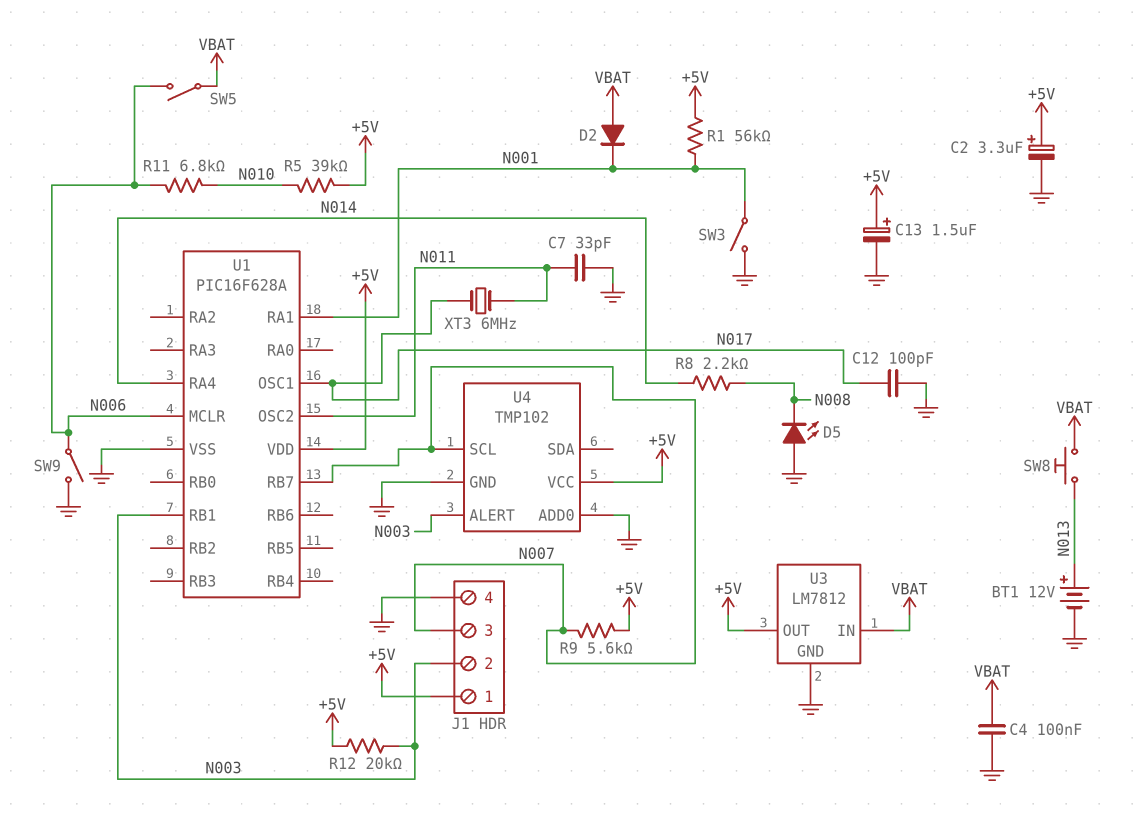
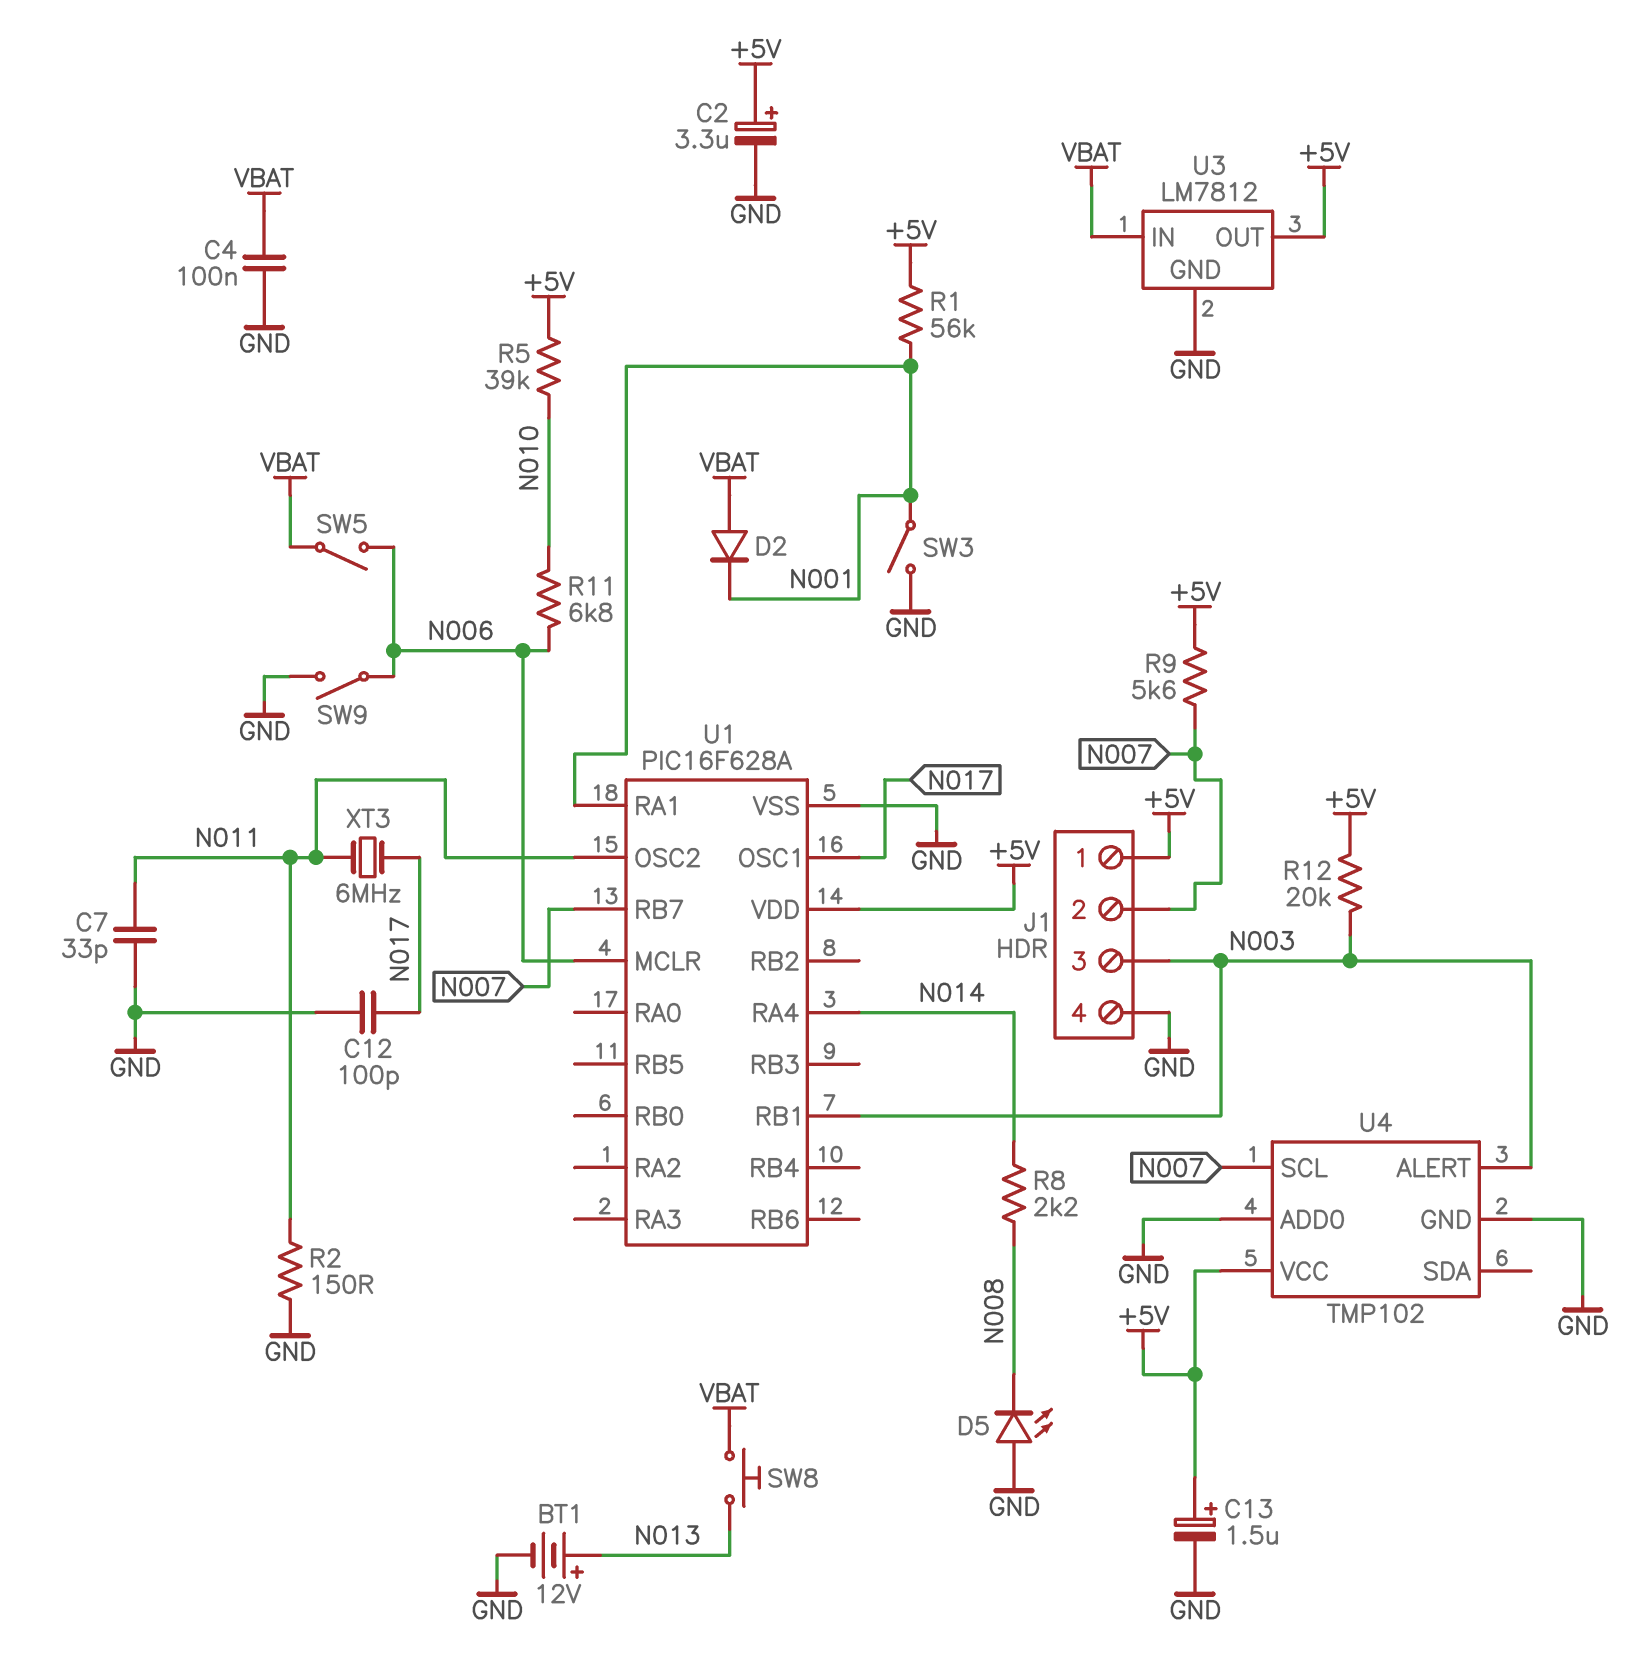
J1 pin 2: N003 -> N007
J1 pin 3: N007 -> N003
R2: none -> 150 (GND, N011)

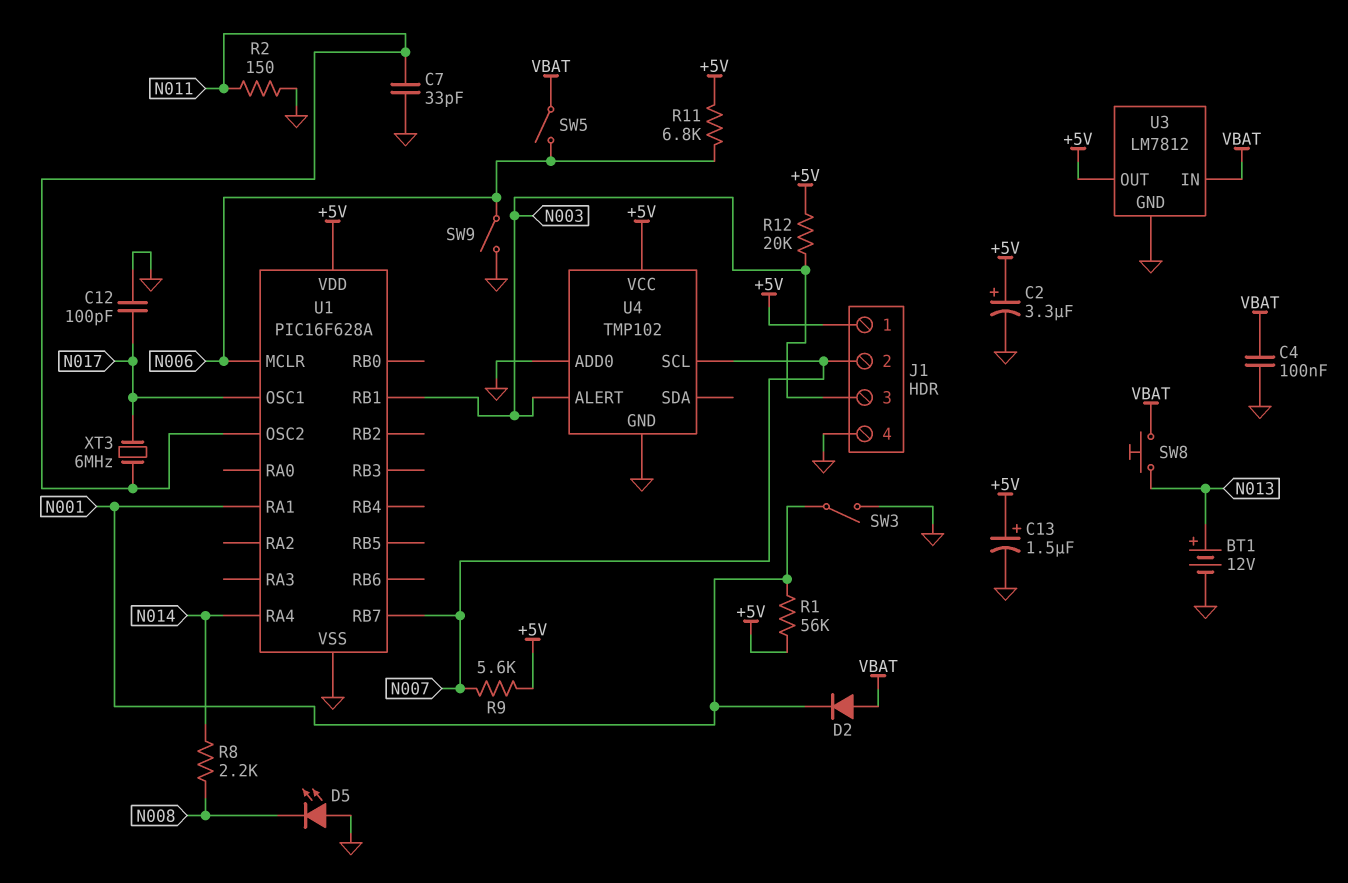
R5: 39k (+5V, N010) -> none
R11: 6.8k (N006, N010) -> 6.8k (+5V, N006)

